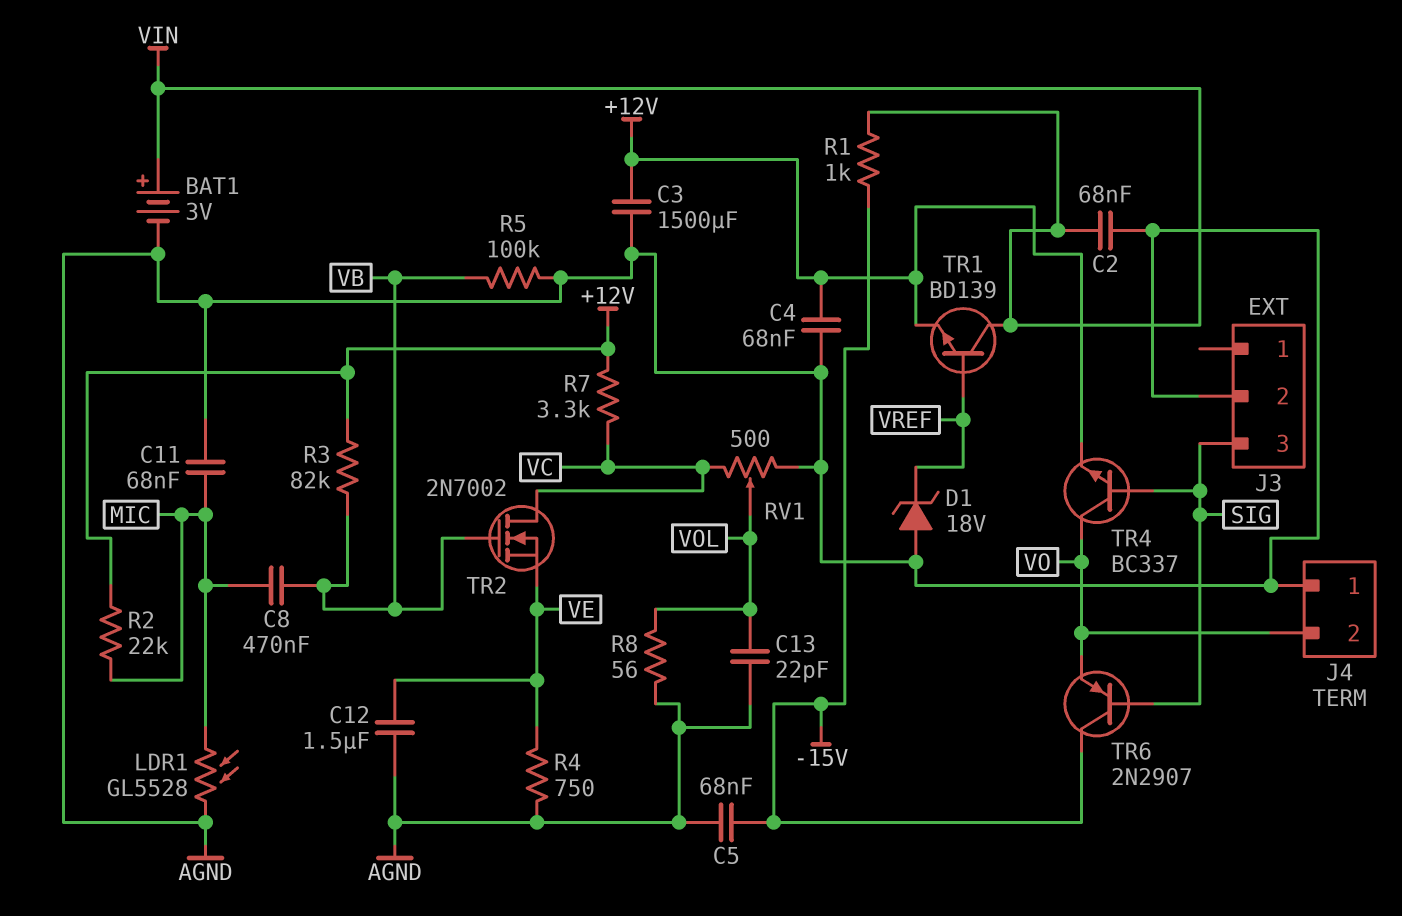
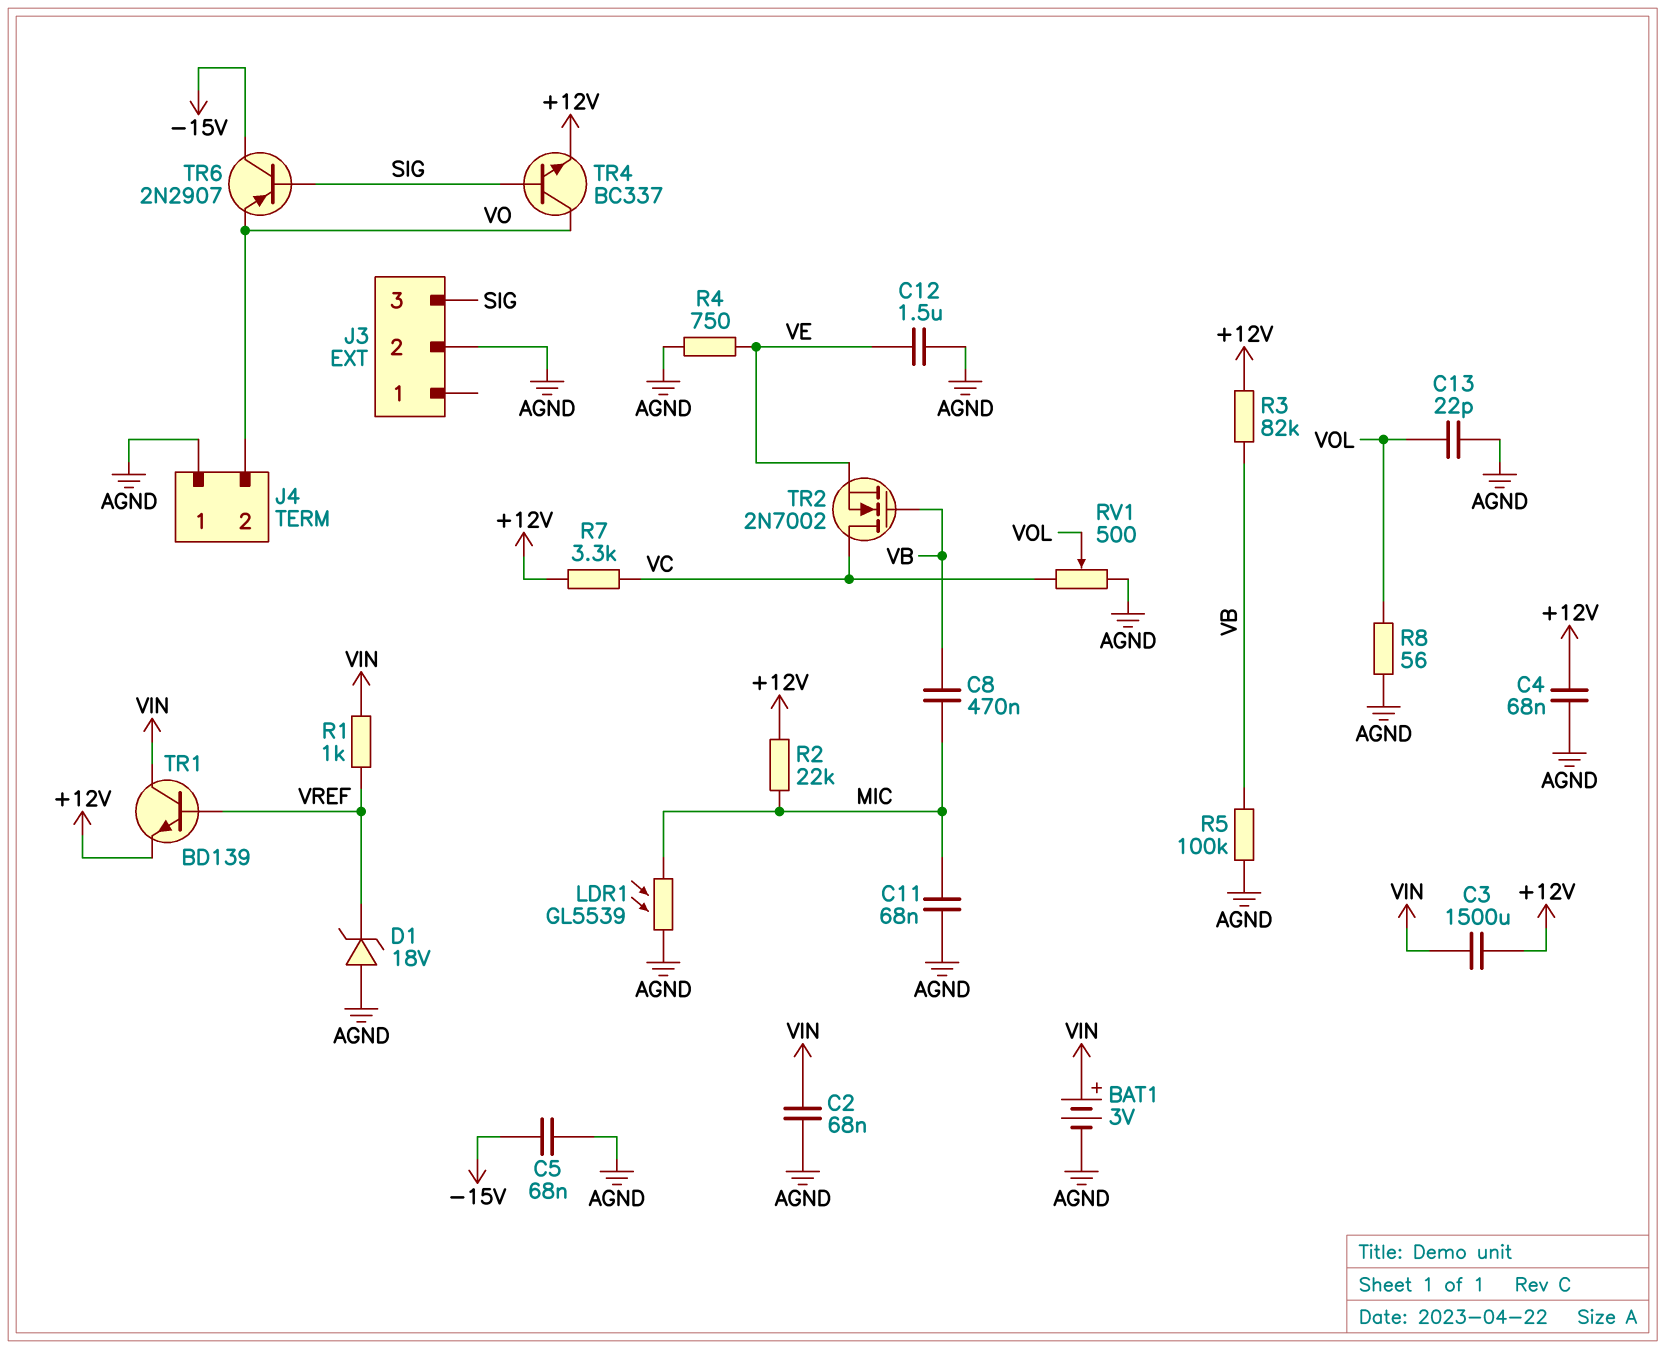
C3: 1500uF (+12V, AGND) -> 1500uF (+12V, VIN)
LDR1: GL5528 (AGND, MIC) -> GL5539 (AGND, MIC)
R1: 1k (-15V, VIN) -> 1k (VIN, VREF)

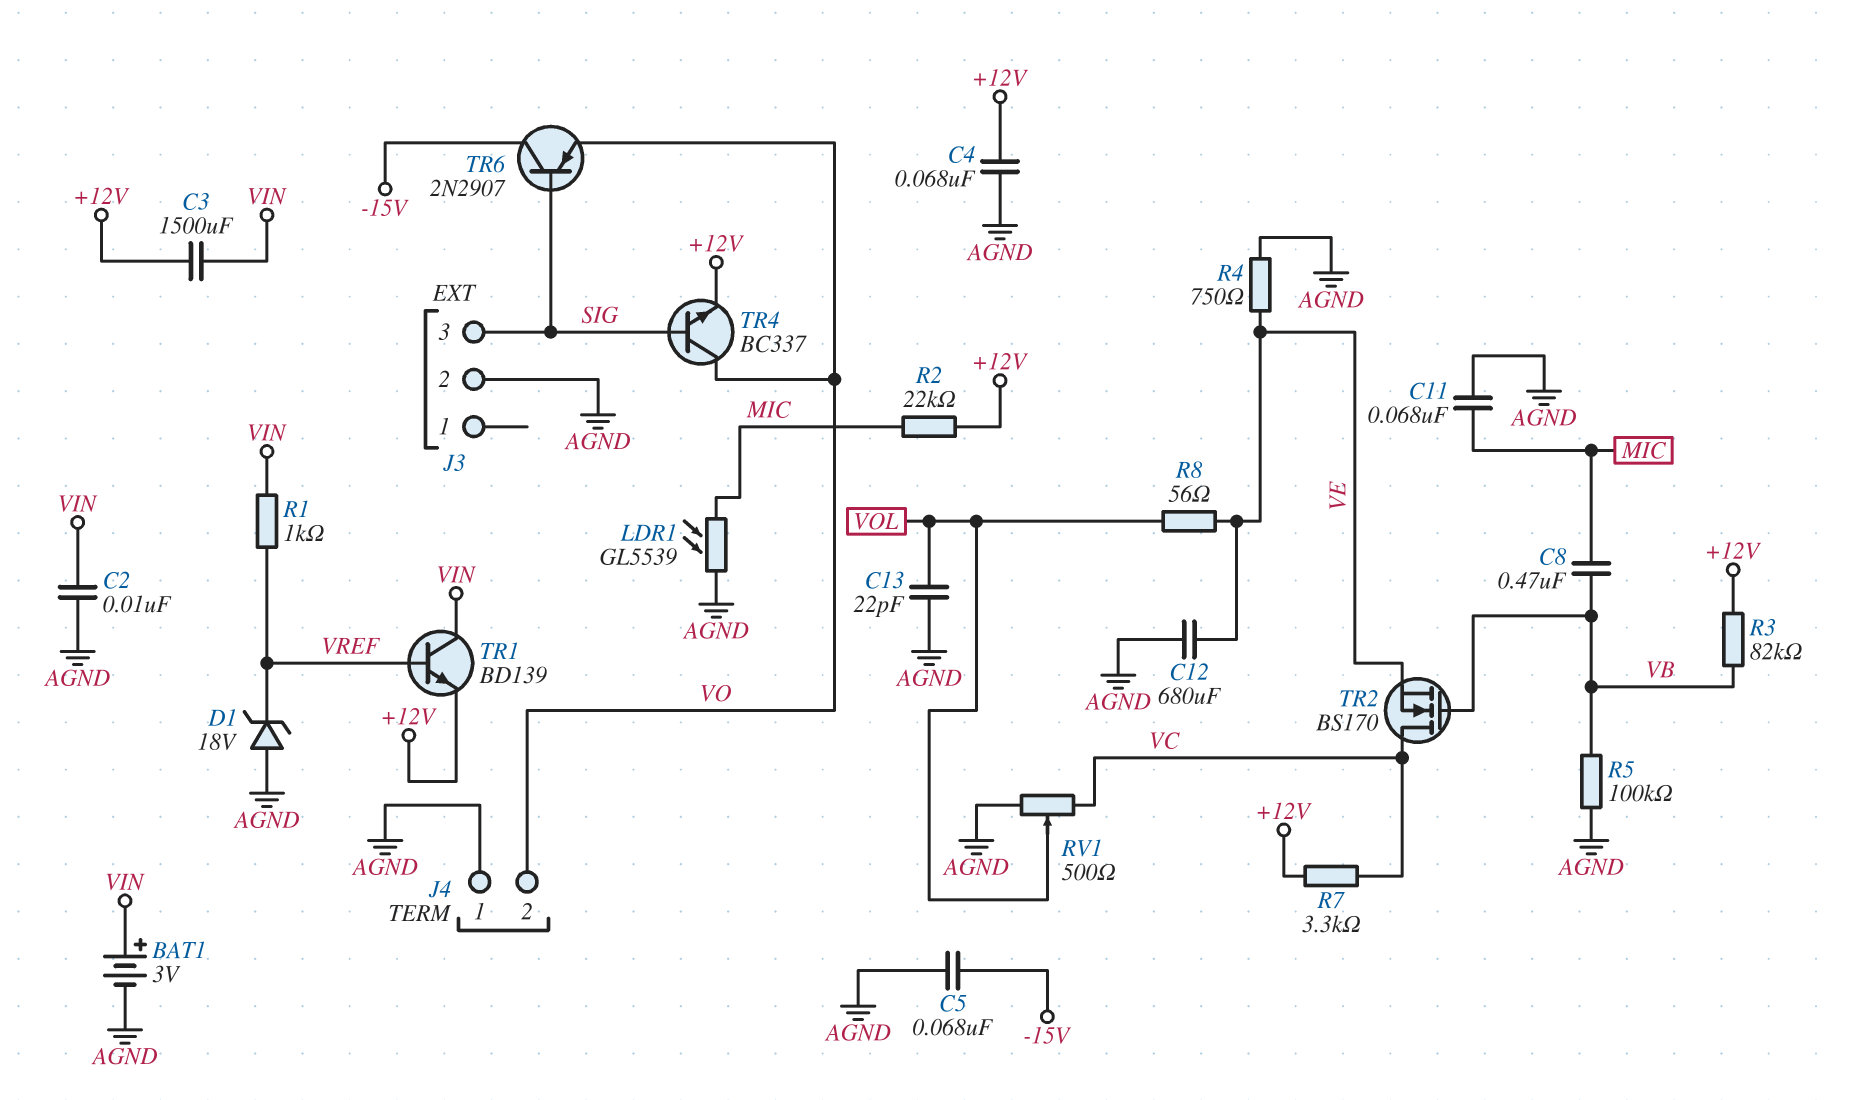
C2: 68nF (AGND, VIN) -> 10nF (AGND, VIN)
C12: 1.5uF (AGND, VE) -> 680uF (AGND, VE)
R8: 56 (AGND, VOL) -> 56 (VE, VOL)
TR2: NMOS 2N7002 (G VB, D VC, S VE) -> NMOS BS170 (G VB, D VC, S VE)

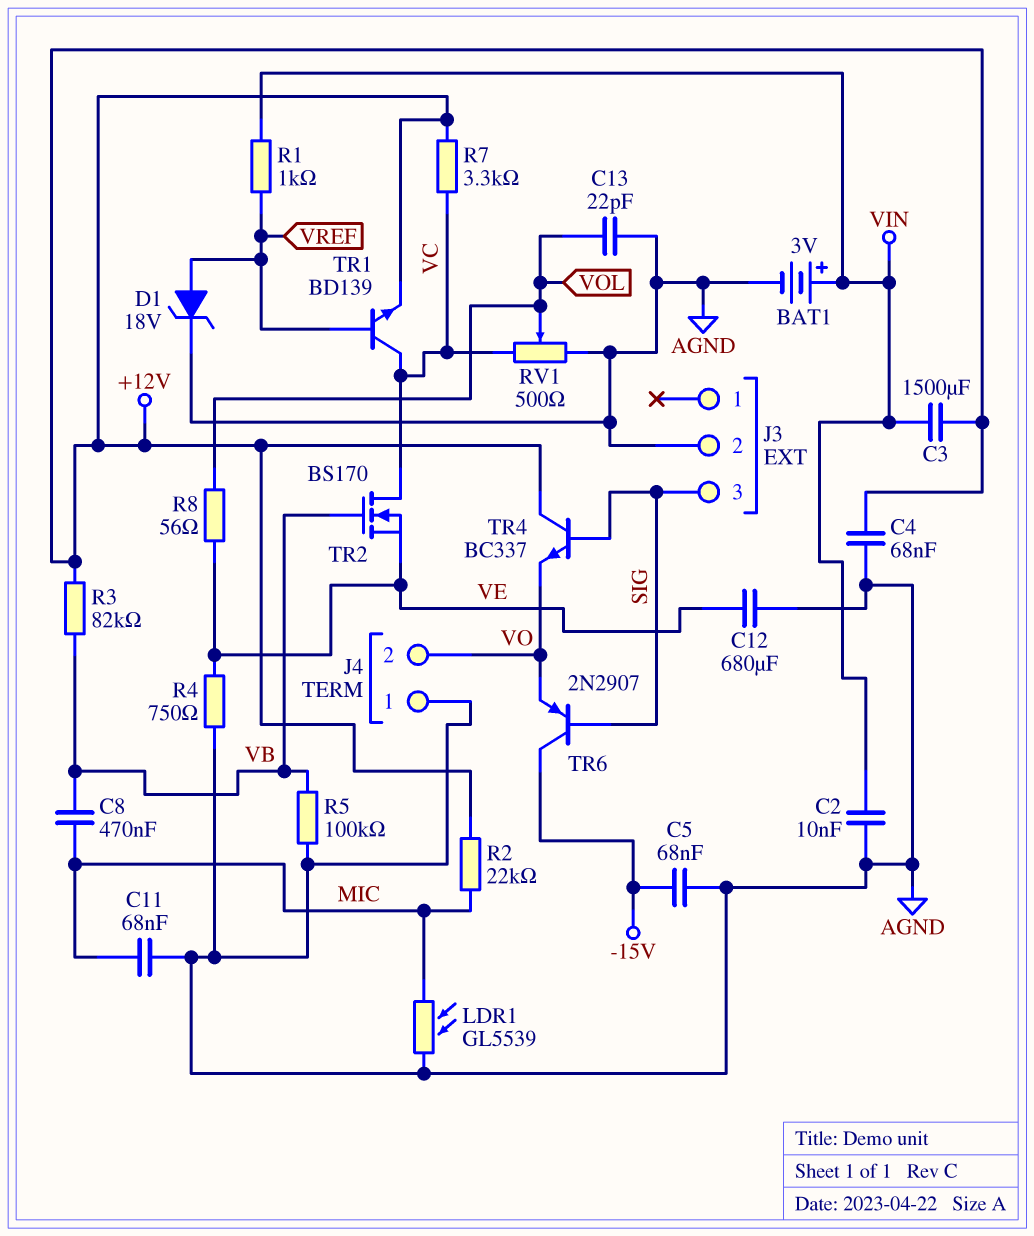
D1: zener 18V (A AGND, K VREF) -> zener 18V (A VREF, K AGND)
TR1: NPN BD139 (B VREF, C VIN, E +12V) -> NPN BD139 (B VREF, C VC, E +12V)
TR4: NPN BC337 (B SIG, C VO, E +12V) -> NPN BC337 (B SIG, C +12V, E VO)

